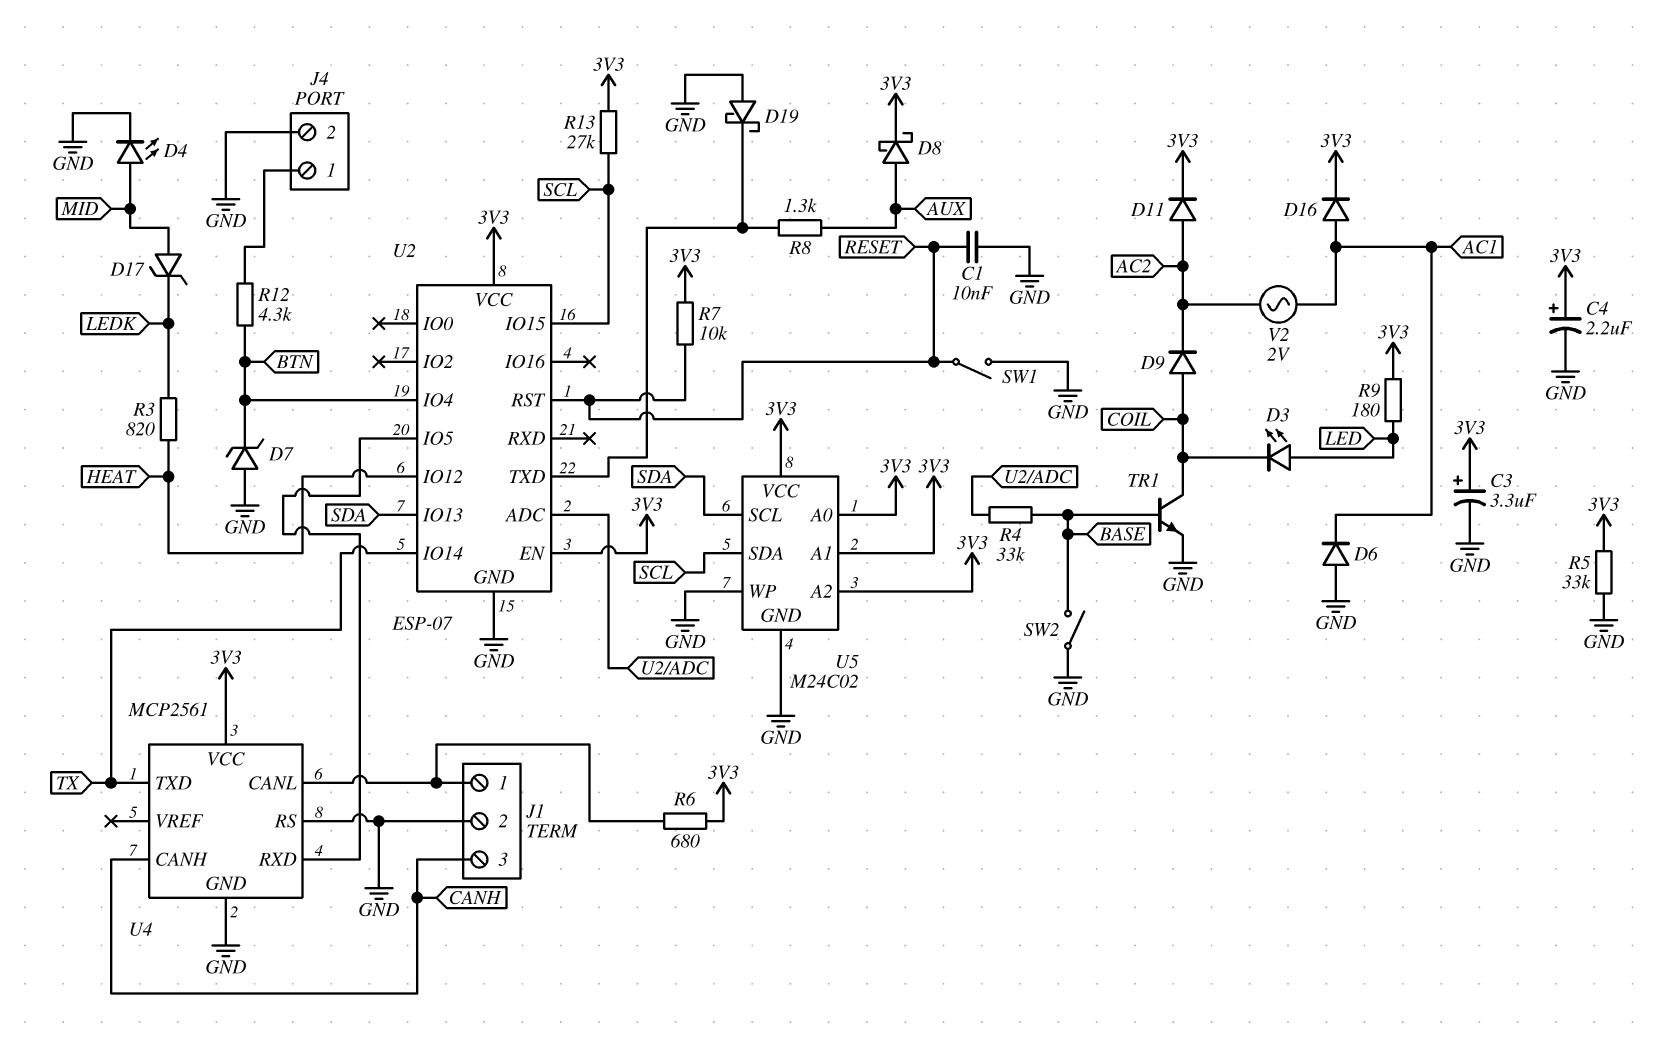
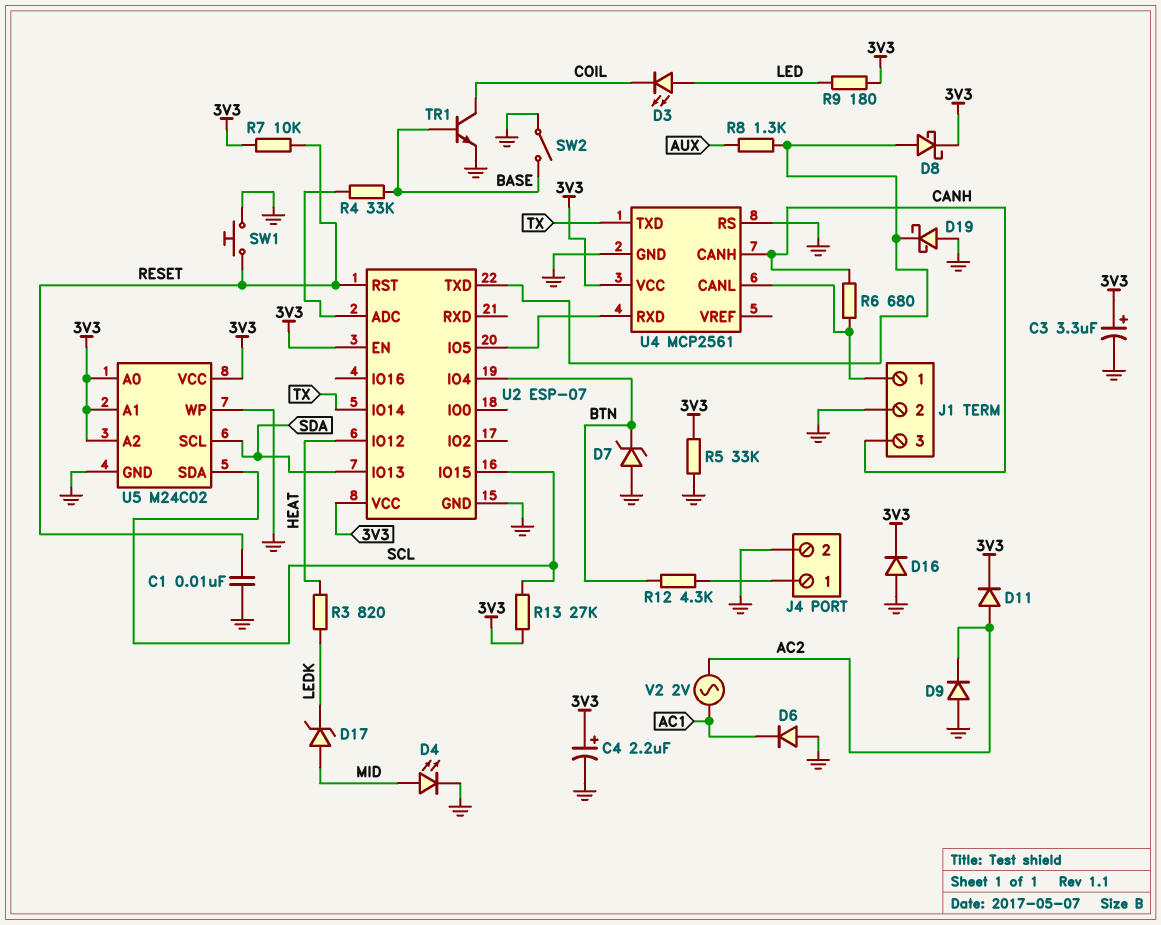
D8: schottky (A AUX, K 3V3) -> schottky (A U2/TXD, K 3V3)
D9: diode (A COIL, K AC2) -> diode (A GND, K AC2)
D16: diode (A AC1, K 3V3) -> diode (A GND, K 3V3)
R6: 680 (3V3, J1/1) -> 680 (CANH, J1/1)
SW1: switch (GND, RESET) -> button (GND, RESET)

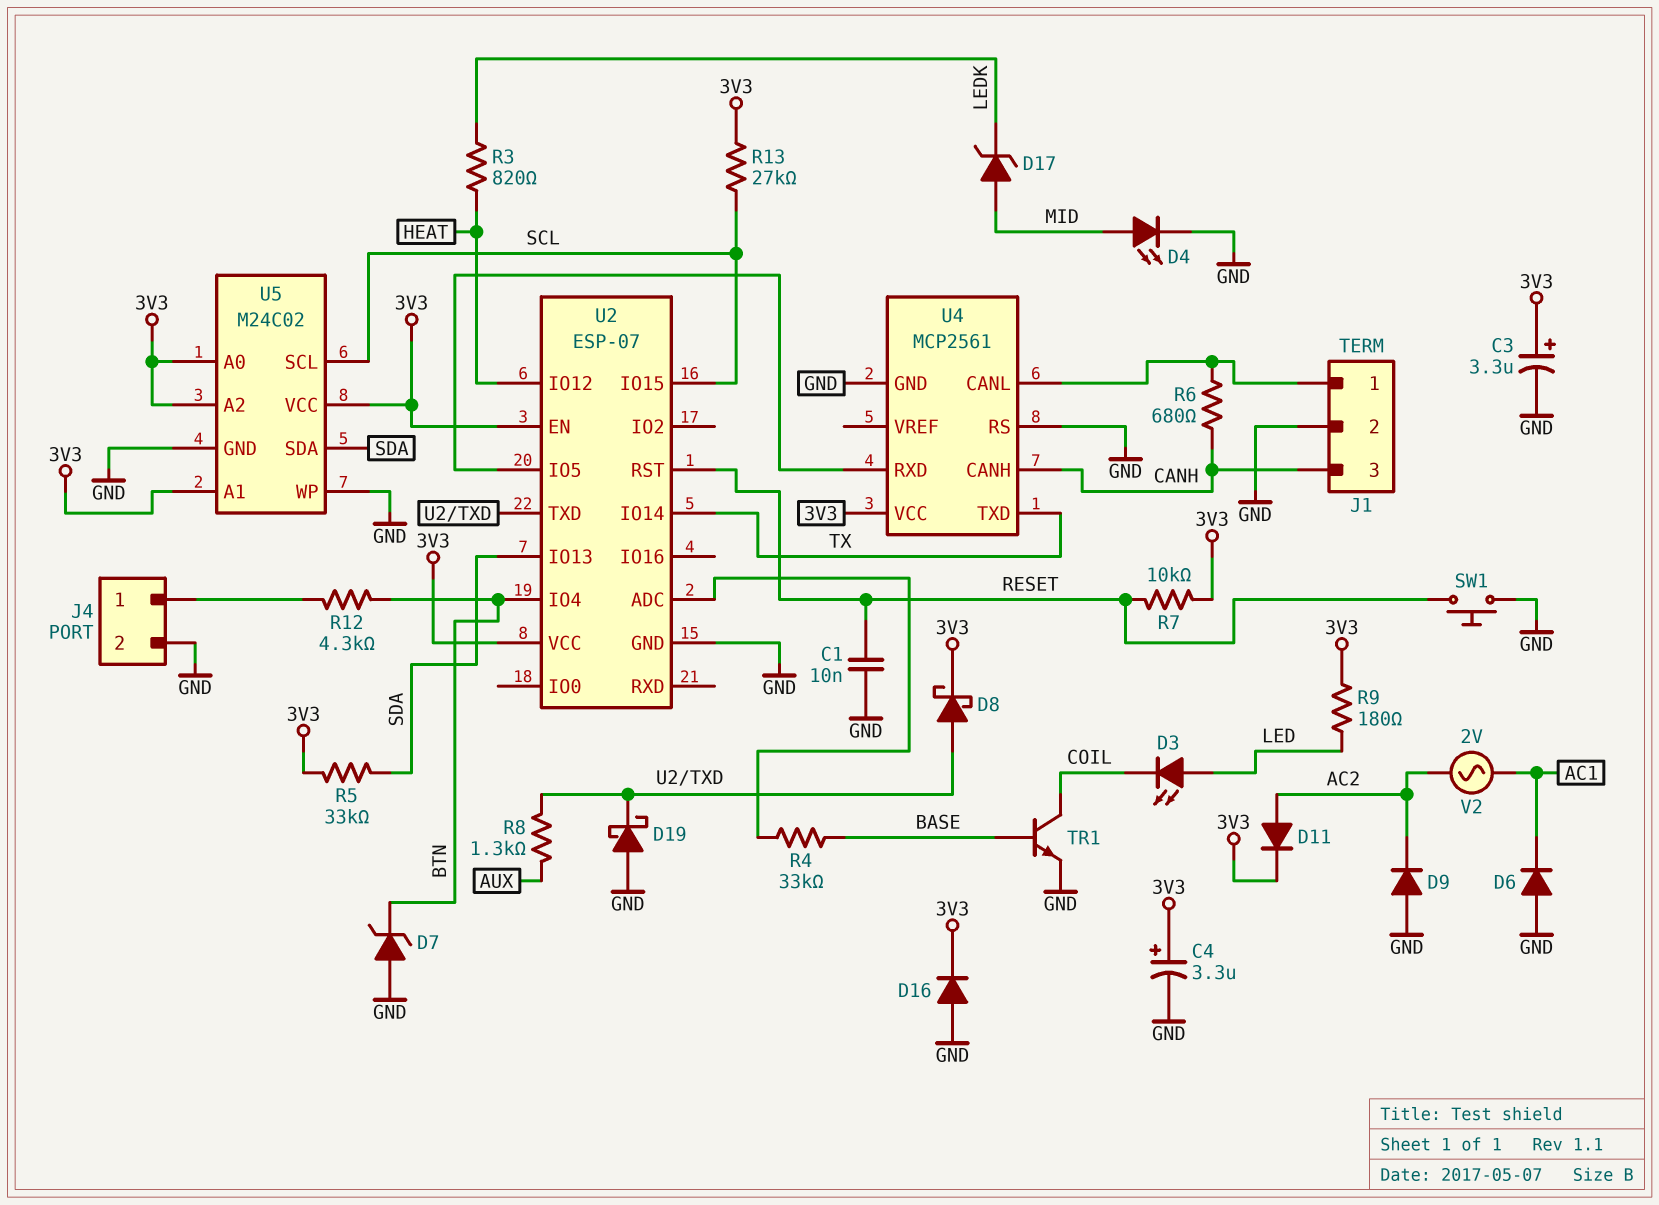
C4: 2.2uF (plus 3V3, minus GND) -> 3.3uF (plus 3V3, minus GND)
R5: 33k (3V3, GND) -> 33k (3V3, SDA)
SW2: switch (BASE, GND) -> none
U5 pin SCL: SDA -> SCL
U5 pin SDA: SCL -> SDA

